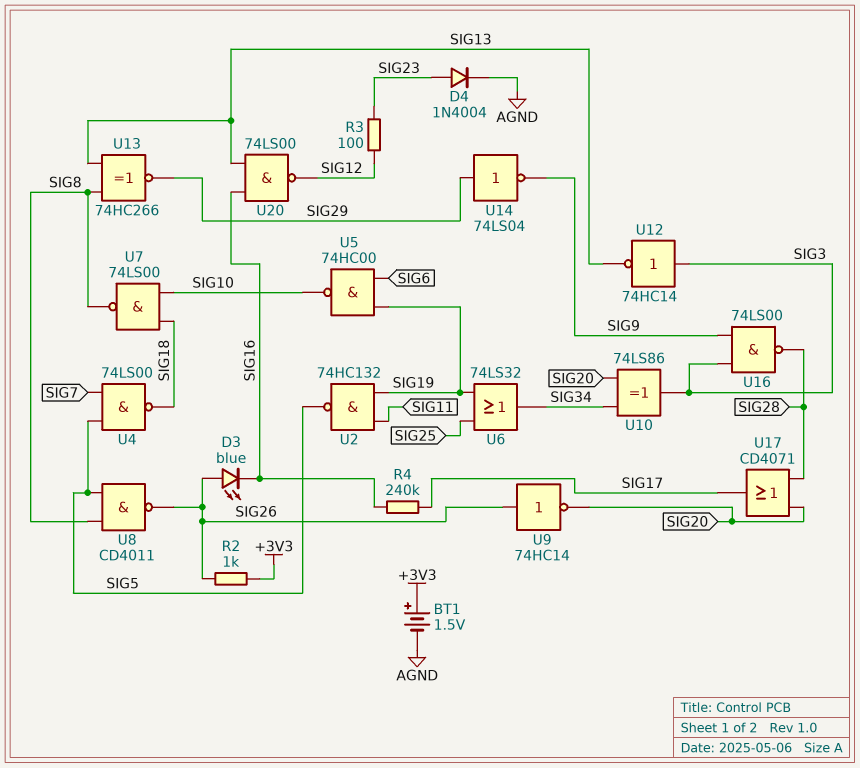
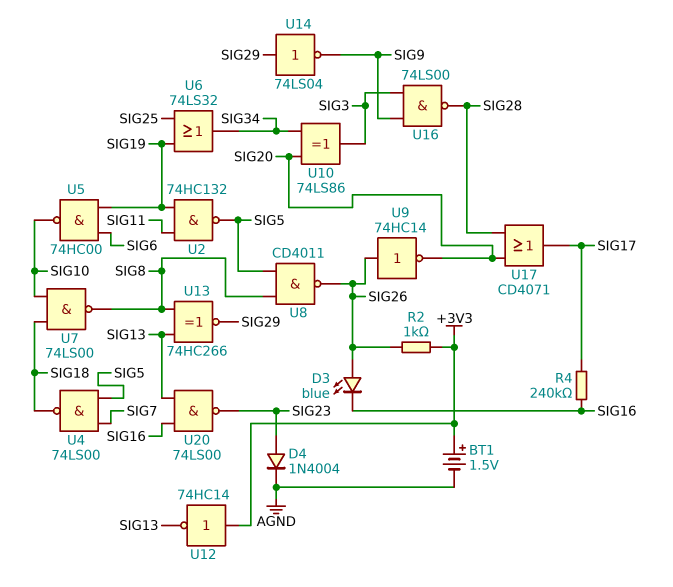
R3: 100 (SIG12, SIG23) -> none
U12: NOT 74HC14 (in SIG3, out SIG13) -> NOT 74HC14 (in +3V3, out SIG13)
U20: NAND 74LS00 (in SIG13, in SIG16, out SIG12) -> NAND 74LS00 (in SIG13, in SIG16, out SIG23)

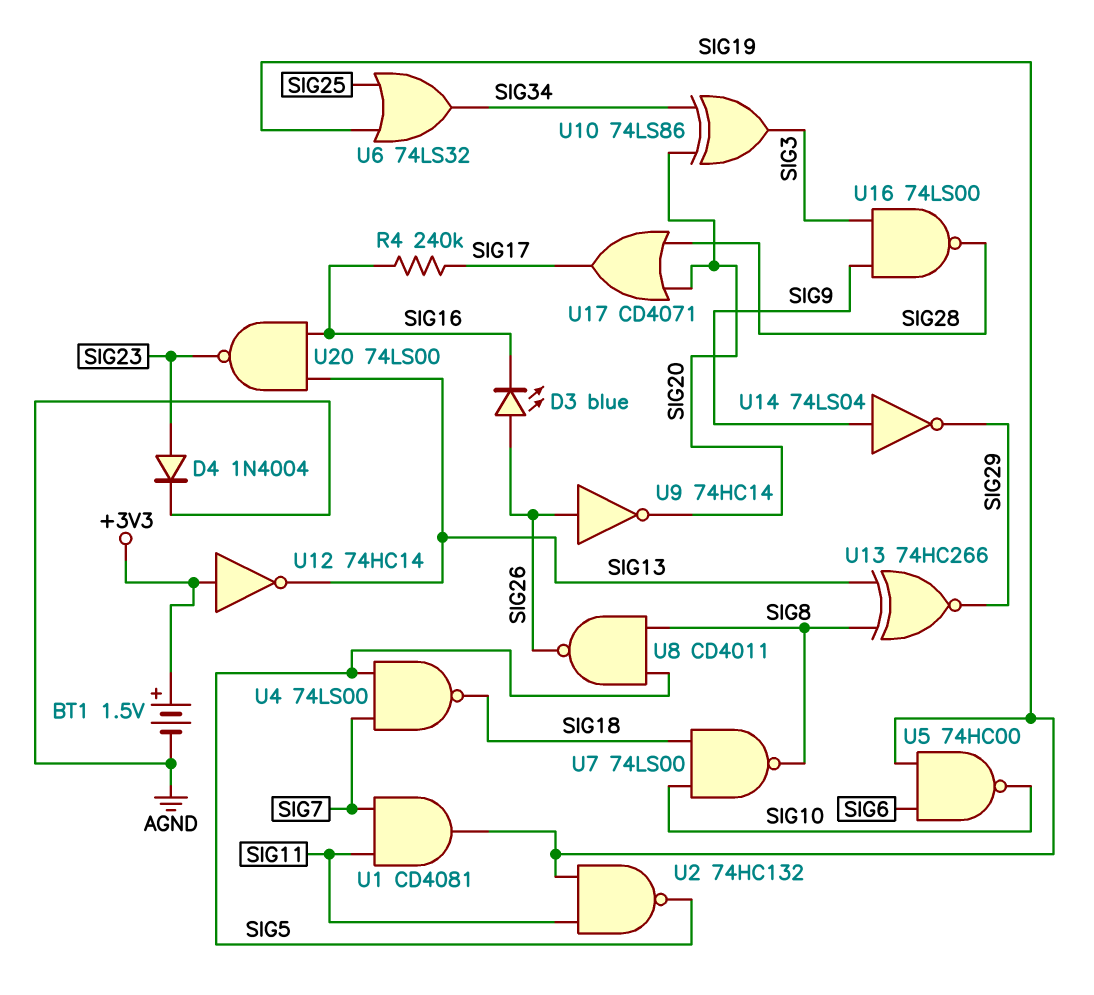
R2: 1k (+3V3, SIG26) -> none
U1: none -> AND CD4081 (in SIG7, in SIG11, out SIG19)
U14: NOT 74LS04 (in SIG29, out SIG9) -> NOT 74LS04 (in SIG9, out SIG29)

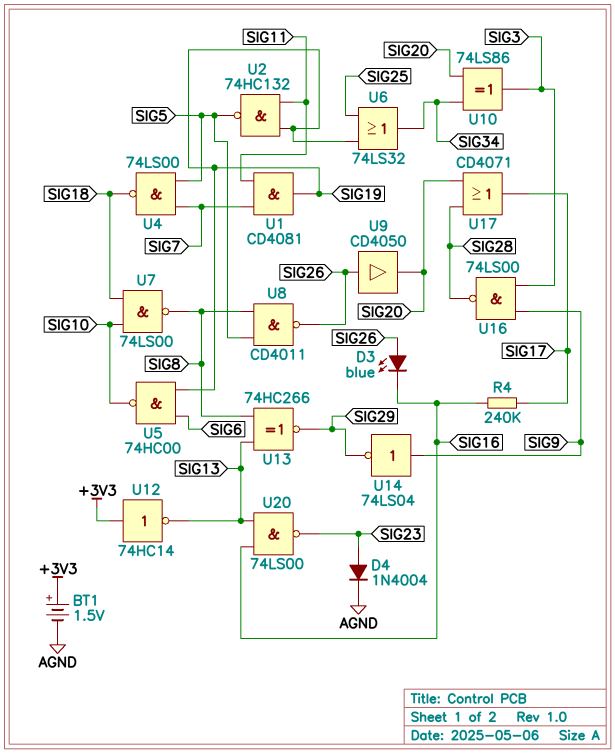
U9: NOT 74HC14 (in SIG26, out SIG20) -> buffer CD4050 (in SIG26, out SIG20)

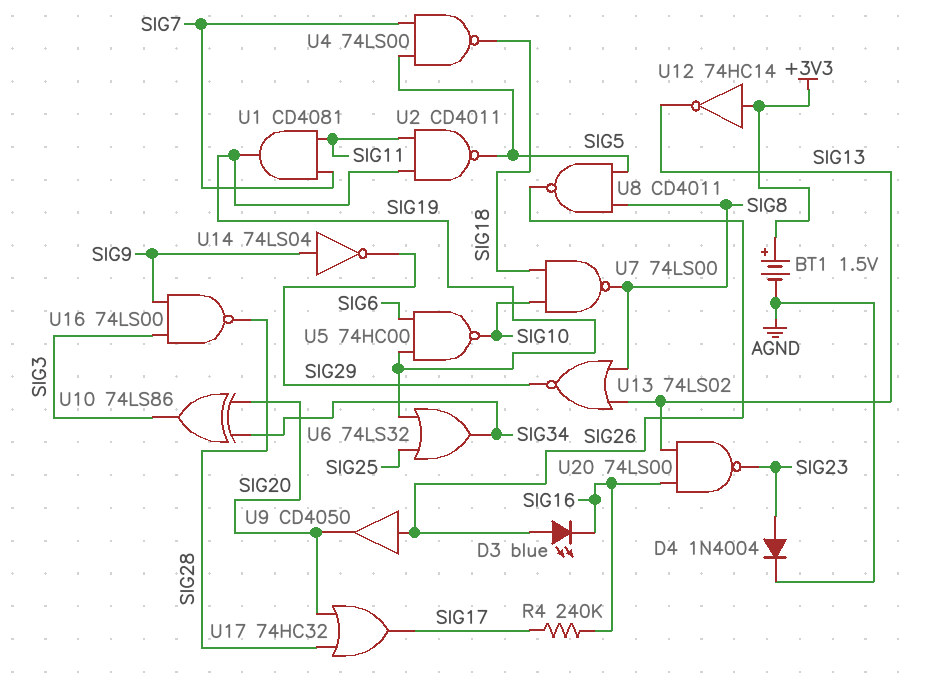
U2: NAND 74HC132 (in SIG11, in SIG19, out SIG5) -> NAND CD4011 (in SIG11, in SIG19, out SIG5)
U13: XNOR 74HC266 (in SIG8, in SIG13, out SIG29) -> NOR 74LS02 (in SIG8, in SIG13, out SIG29)
U17: OR CD4071 (in SIG20, in SIG28, out SIG17) -> OR 74HC32 (in SIG20, in SIG28, out SIG17)

